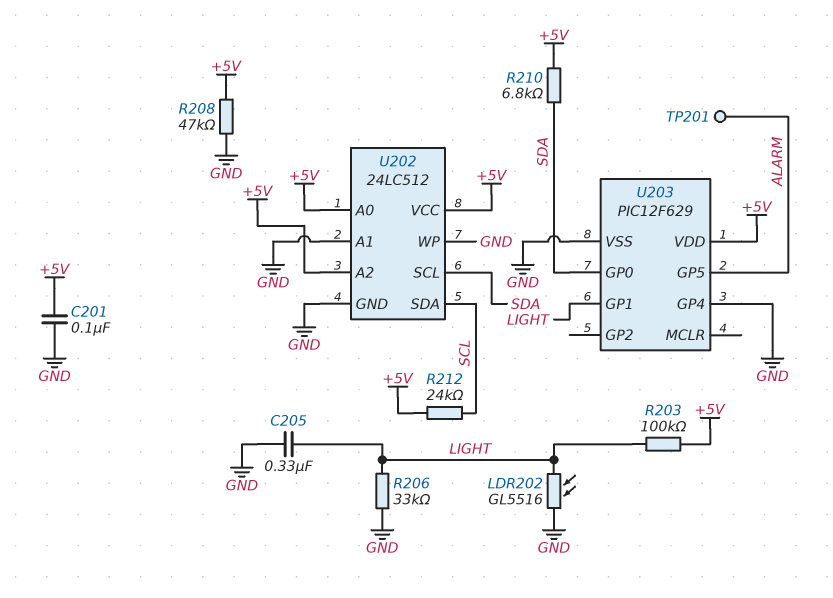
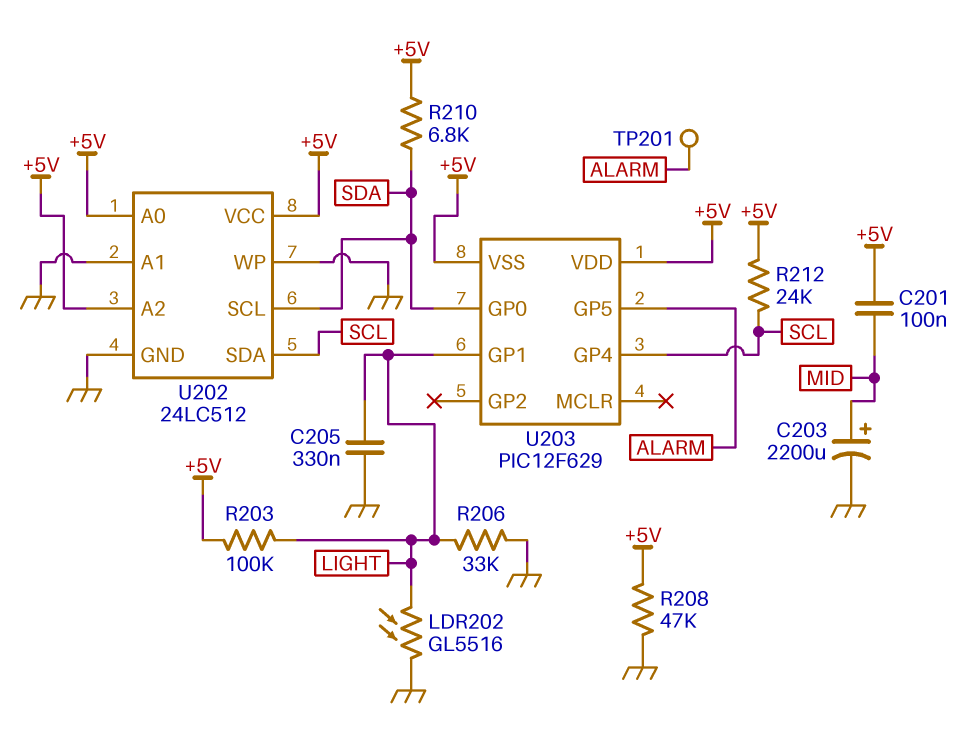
C201: 100nF (+5V, GND) -> 100nF (+5V, MID)
C203: none -> 2200uF (plus MID, minus GND)
U203 pin GP4: GND -> SCL
U203 pin VSS: GND -> +5V

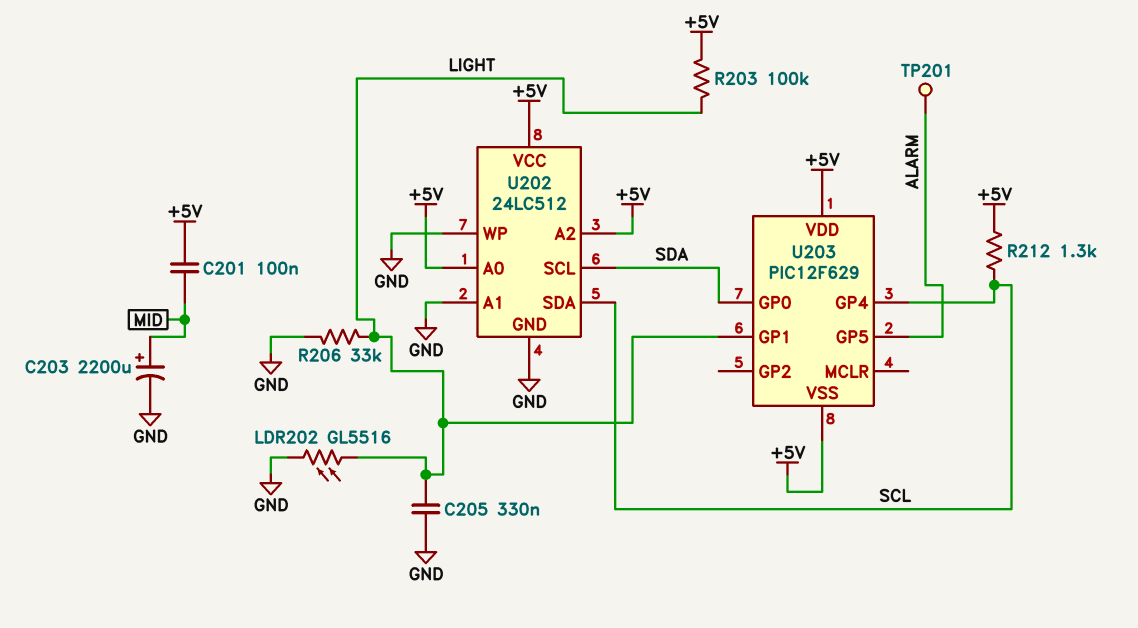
R208: 47k (+5V, GND) -> none
R210: 6.8k (+5V, SDA) -> none
R212: 24k (+5V, SCL) -> 1.3k (+5V, SCL)

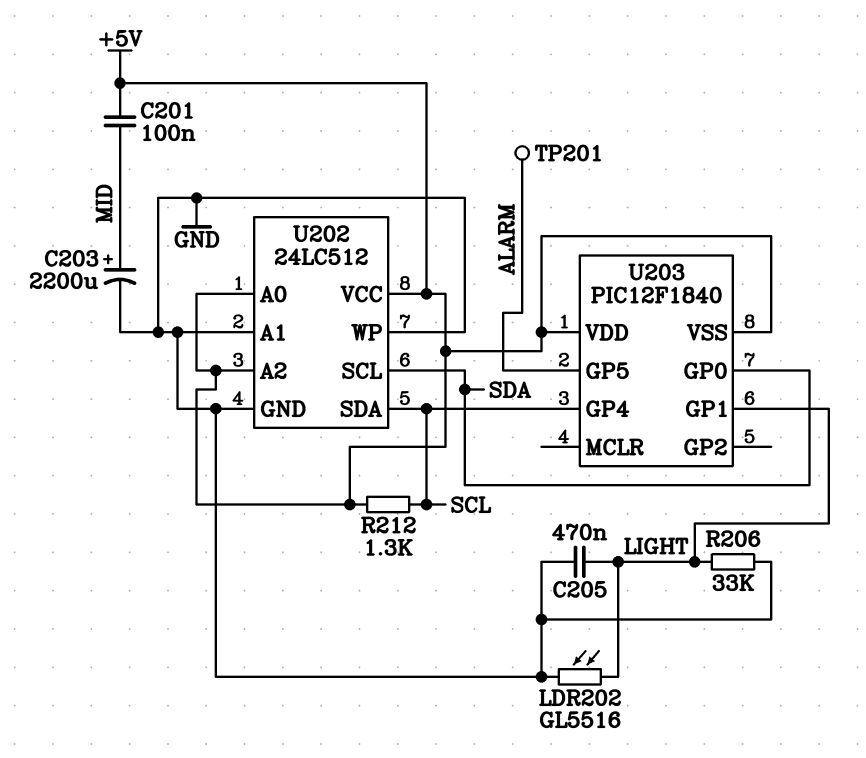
C205: 330nF (GND, LIGHT) -> 470nF (GND, LIGHT)
R203: 100k (+5V, LIGHT) -> none
U203: PIC12F629 -> PIC12F1840

